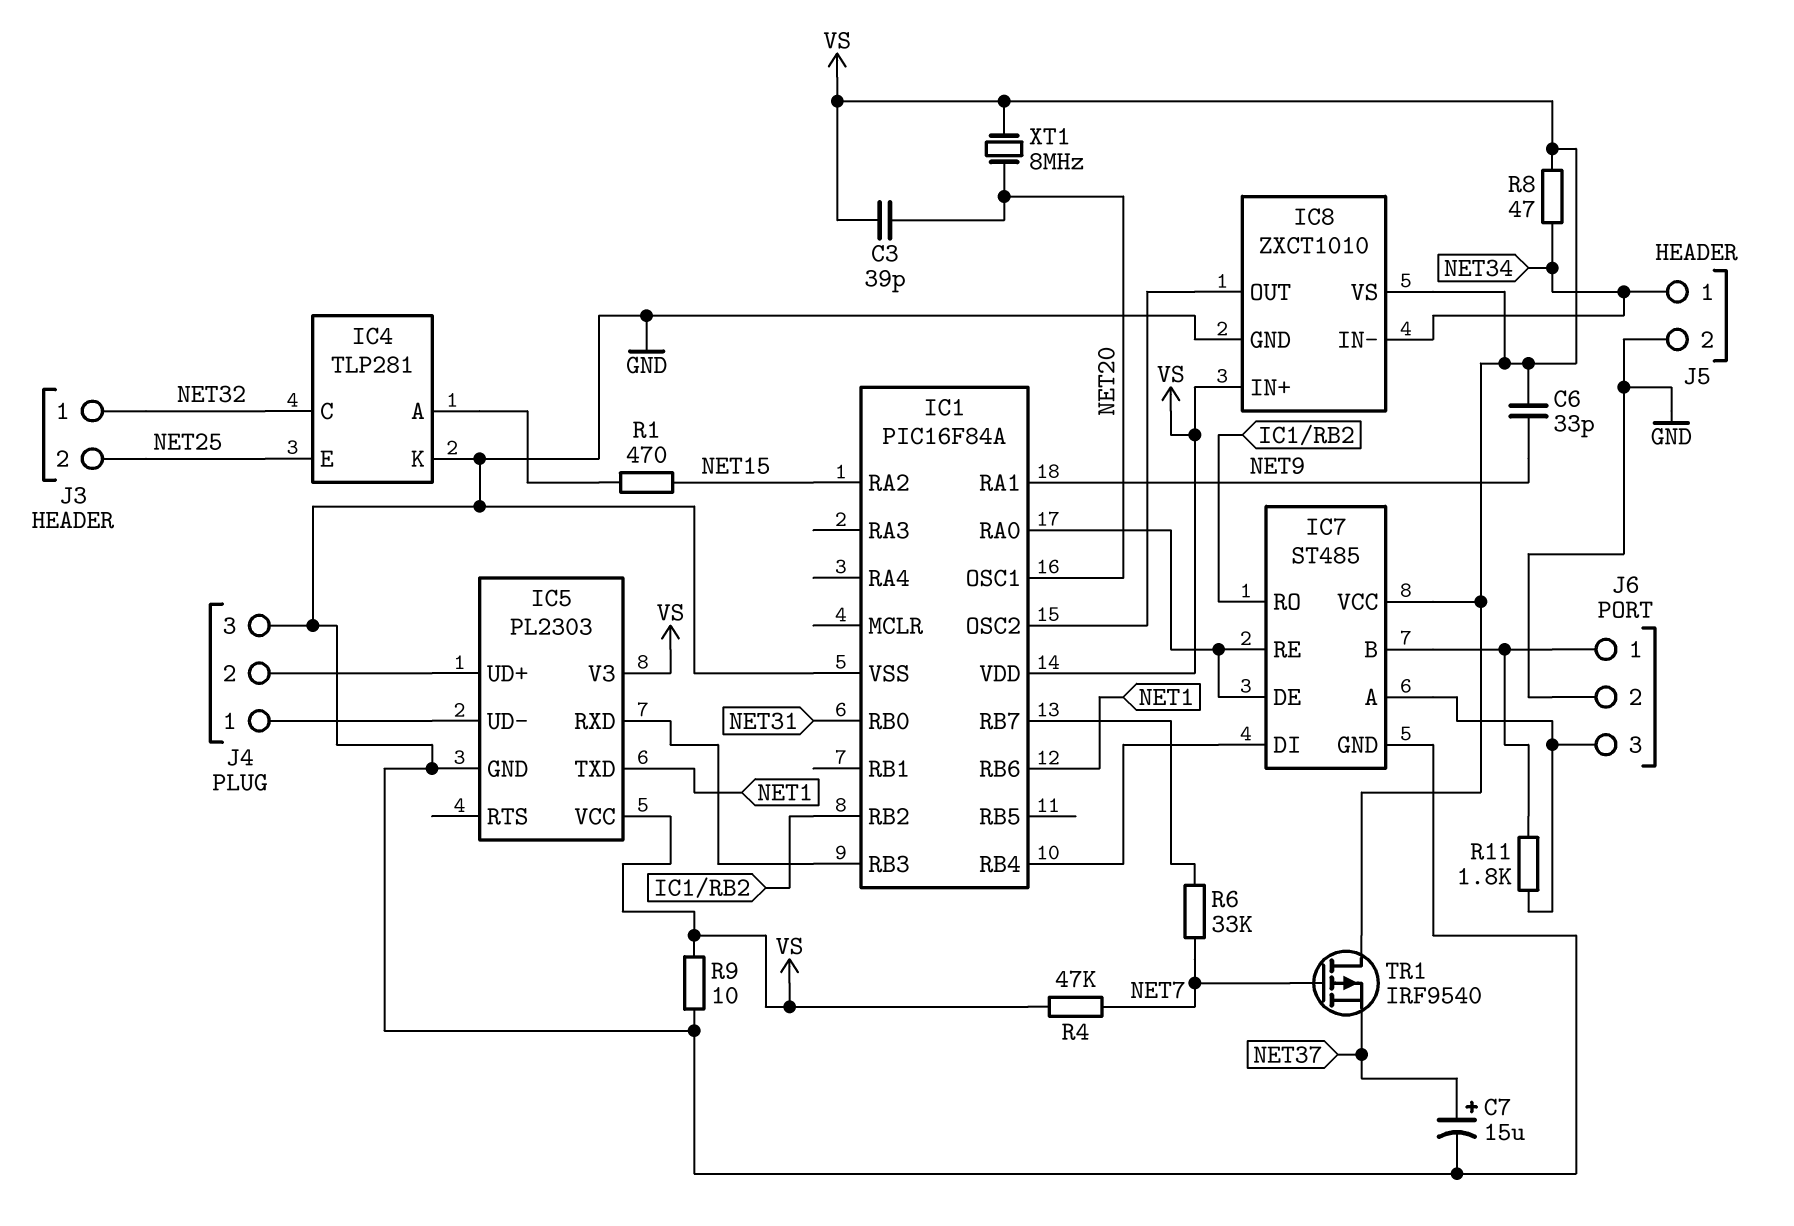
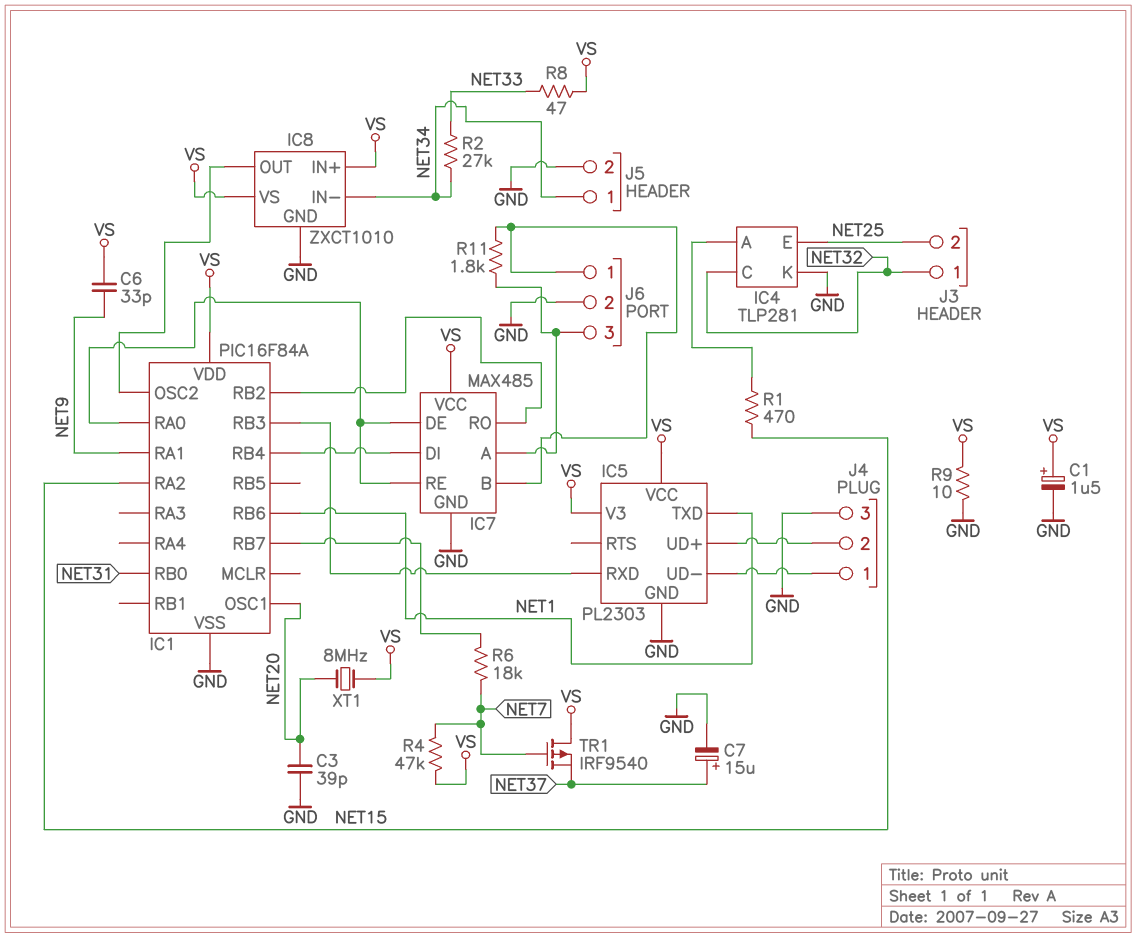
C1: none -> 1.5uF (plus VS, minus GND)
C3: 39pF (NET20, VS) -> 39pF (GND, NET20)
IC7: ST485 -> MAX485
R2: none -> 27k (NET33, NET34)
R6: 33k (IC1/RB7, NET7) -> 18k (IC1/RB7, NET7)
R8: 47 (NET34, VS) -> 47 (NET33, VS)

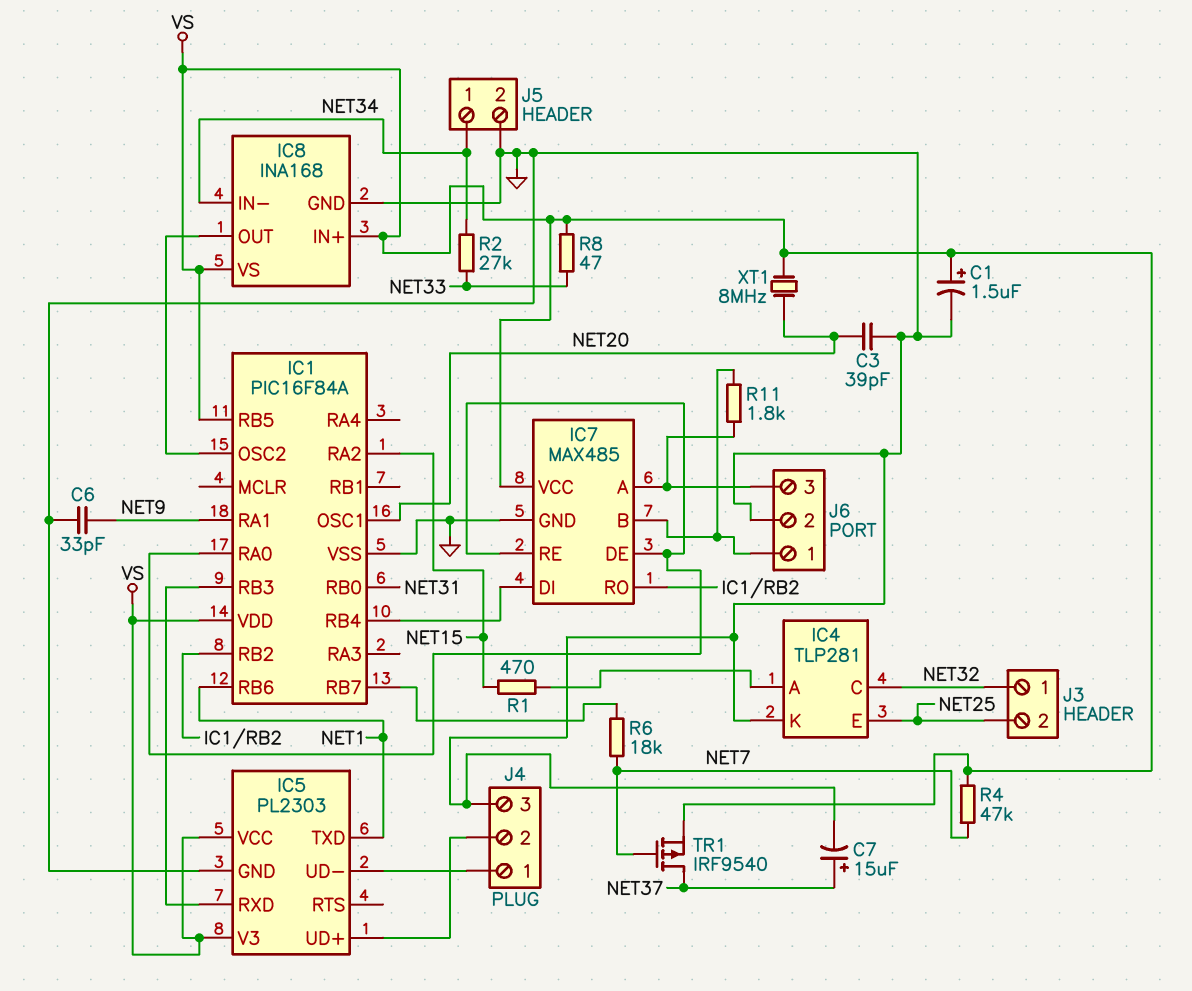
C6: 33pF (NET9, VS) -> 33pF (GND, NET9)
IC1 pin RB5: none -> VS
IC8: ZXCT1010 -> INA168
R9: 10 (GND, VS) -> none
TR1: PMOS IRF9540 (G NET7, D VS, S NET37) -> PMOS IRF9540 (G NET7, D NET37, S VS)

